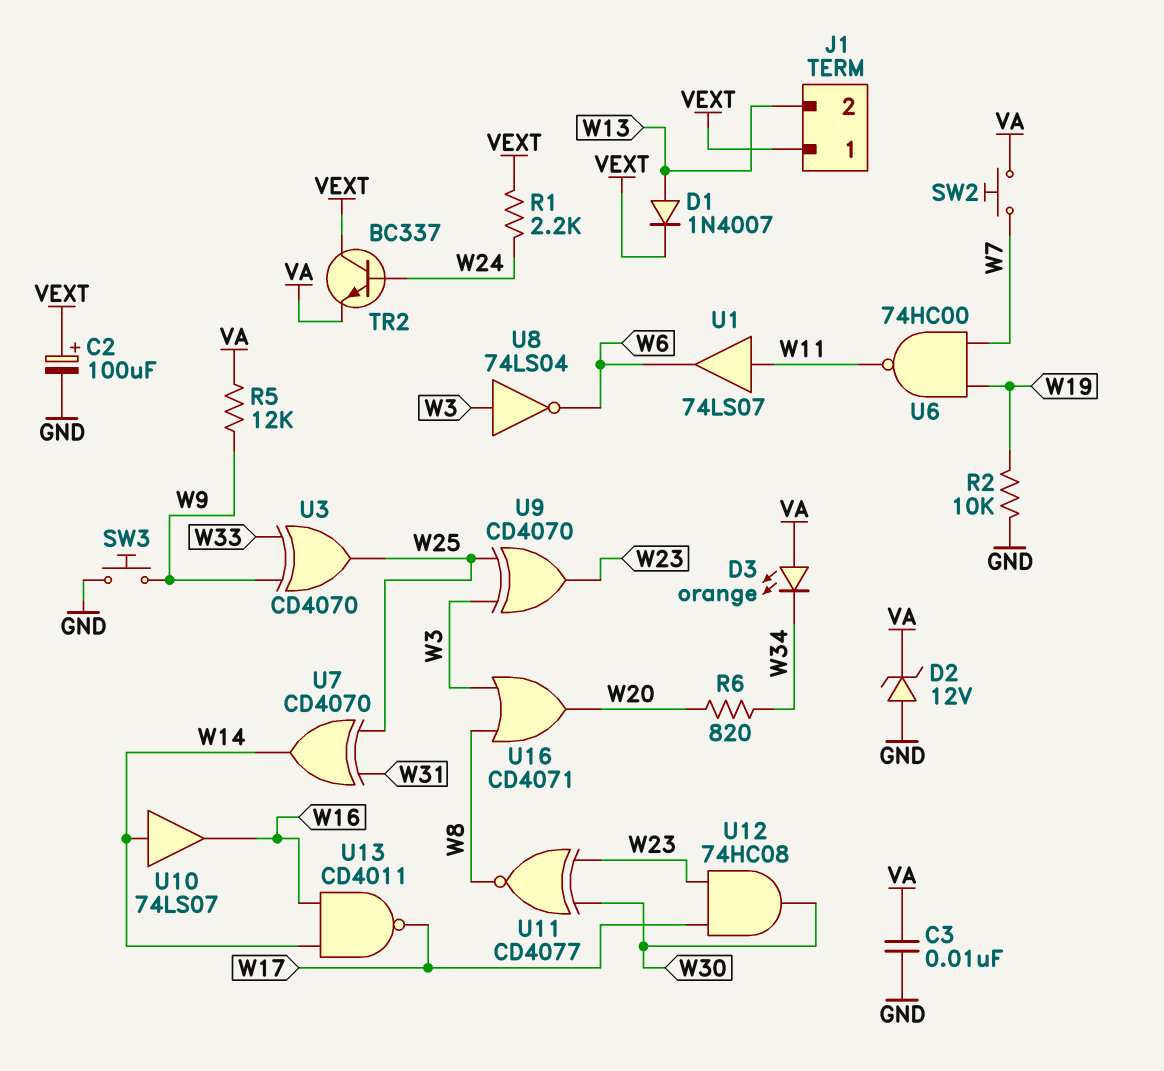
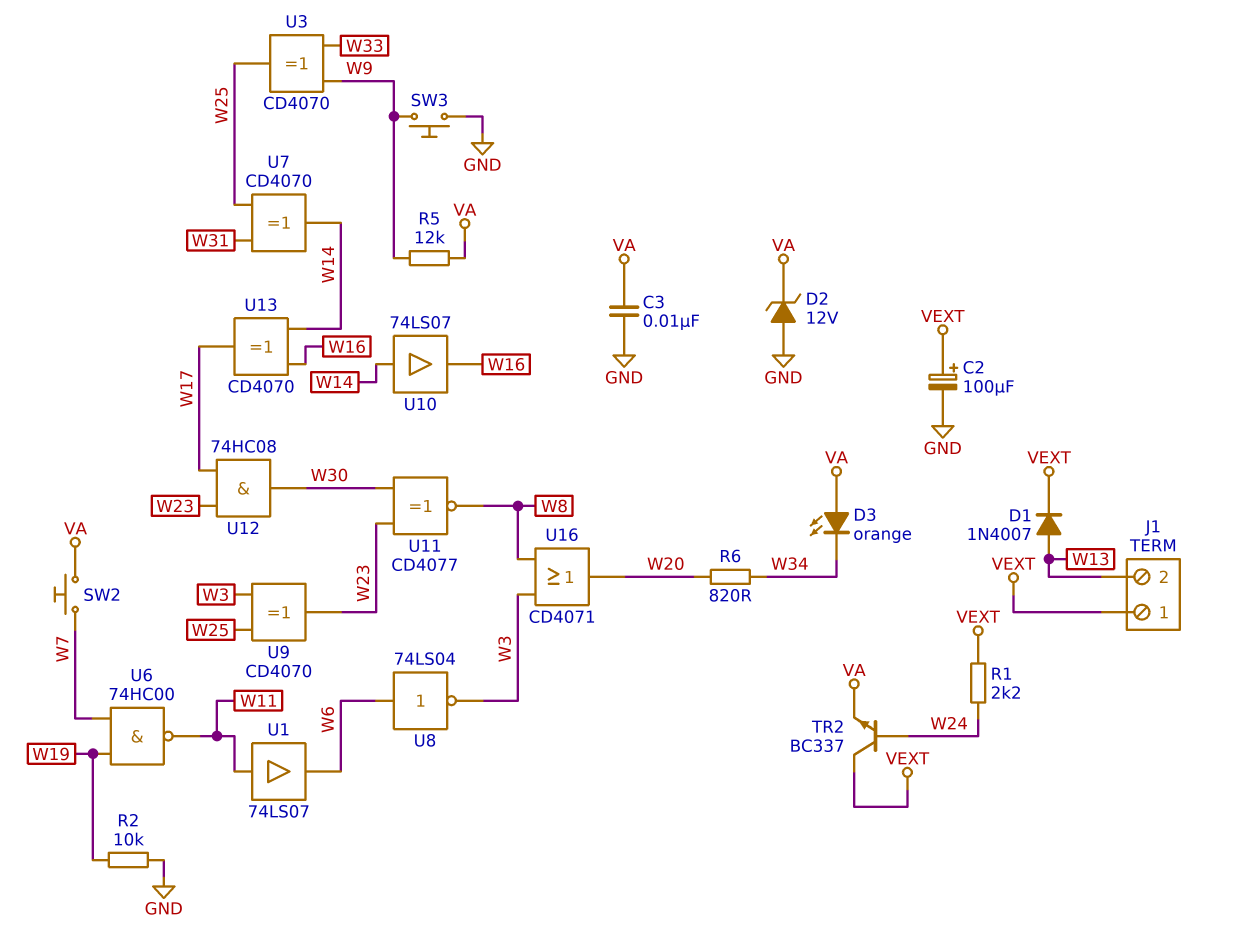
U8: NOT 74LS04 (in W3, out W6) -> NOT 74LS04 (in W6, out W3)
U13: NAND CD4011 (in W14, in W16, out W17) -> XOR CD4070 (in W14, in W16, out W17)

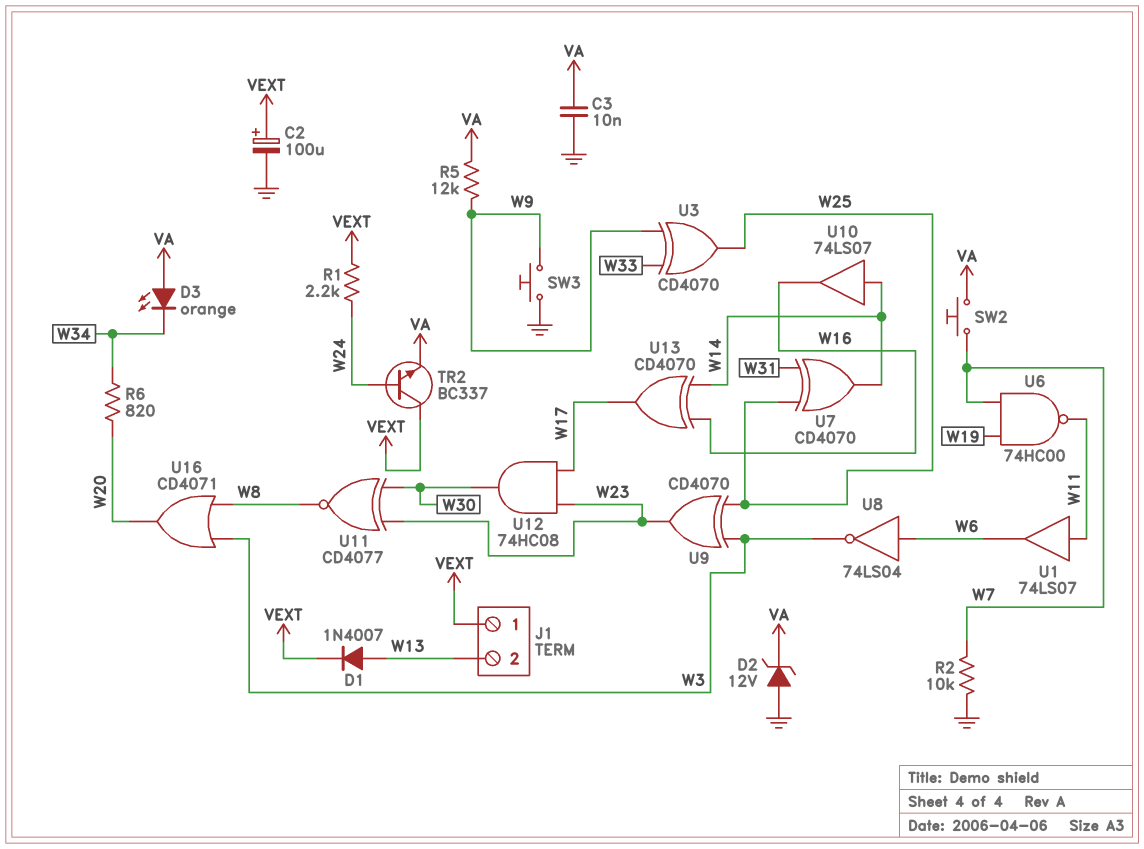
R2: 10k (GND, W19) -> 10k (GND, W7)

